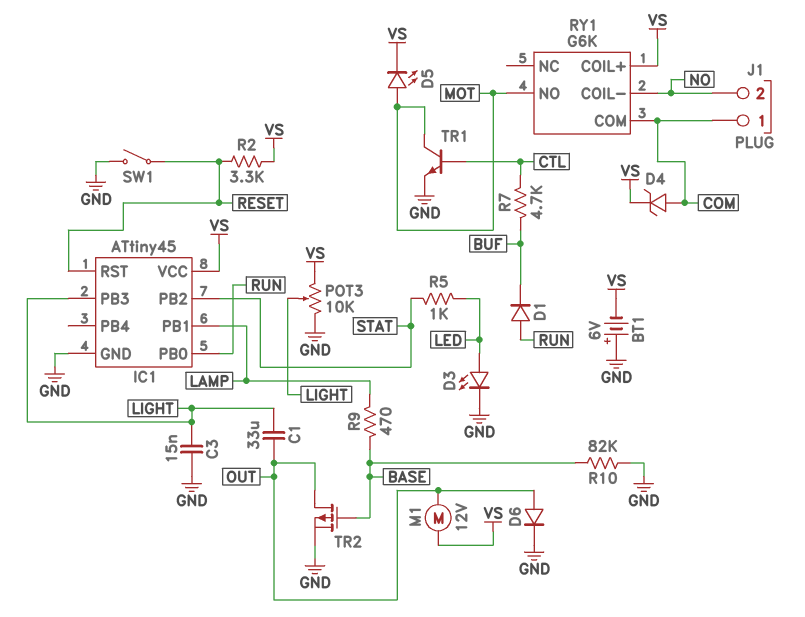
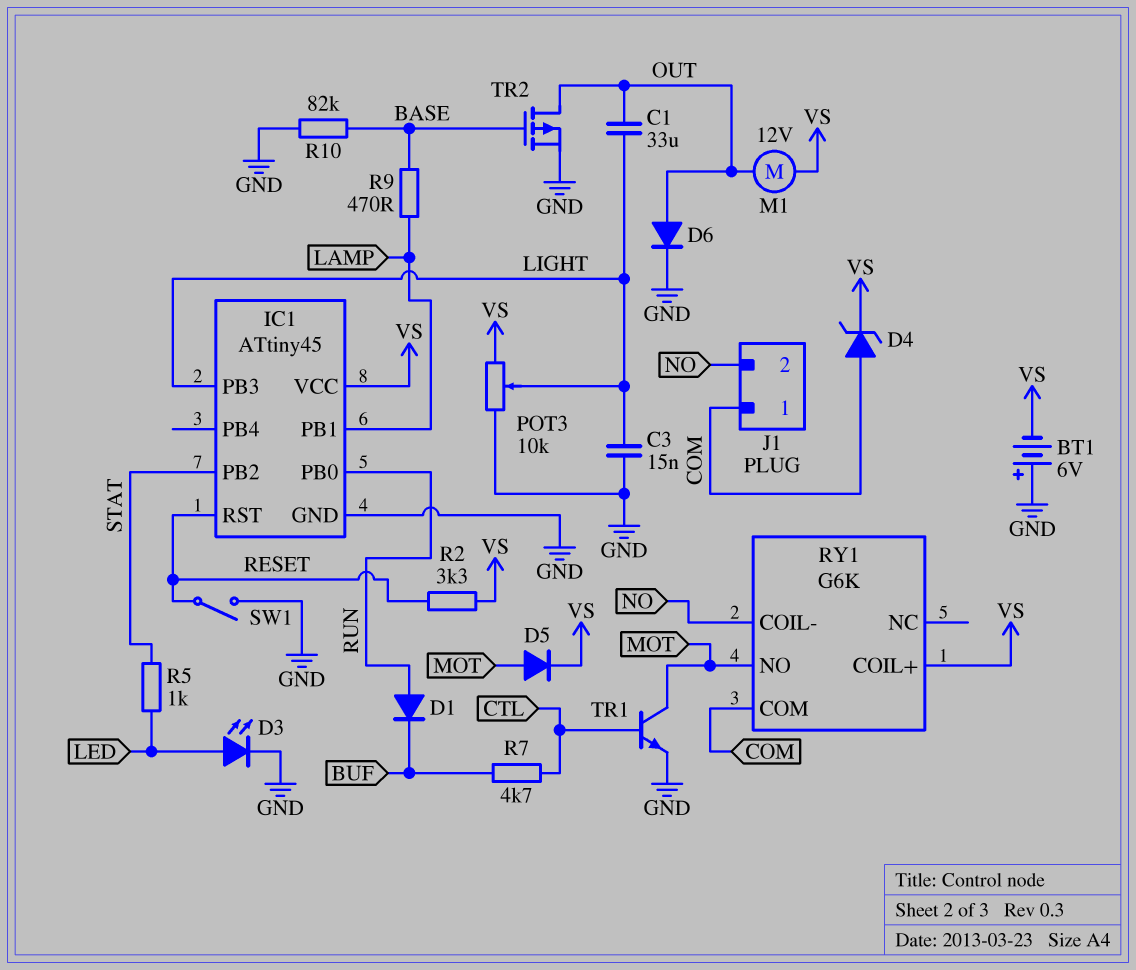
D5: LED (A MOT, K VS) -> diode (A MOT, K VS)

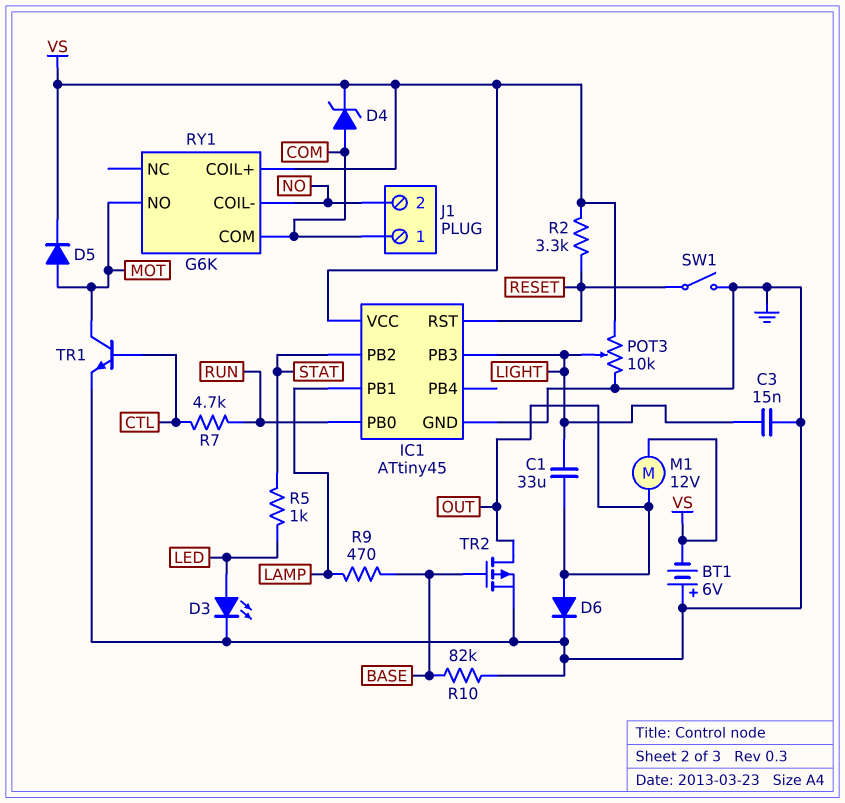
D1: diode (A RUN, K BUF) -> none
R7: 4.7k (BUF, CTL) -> 4.7k (CTL, RUN)

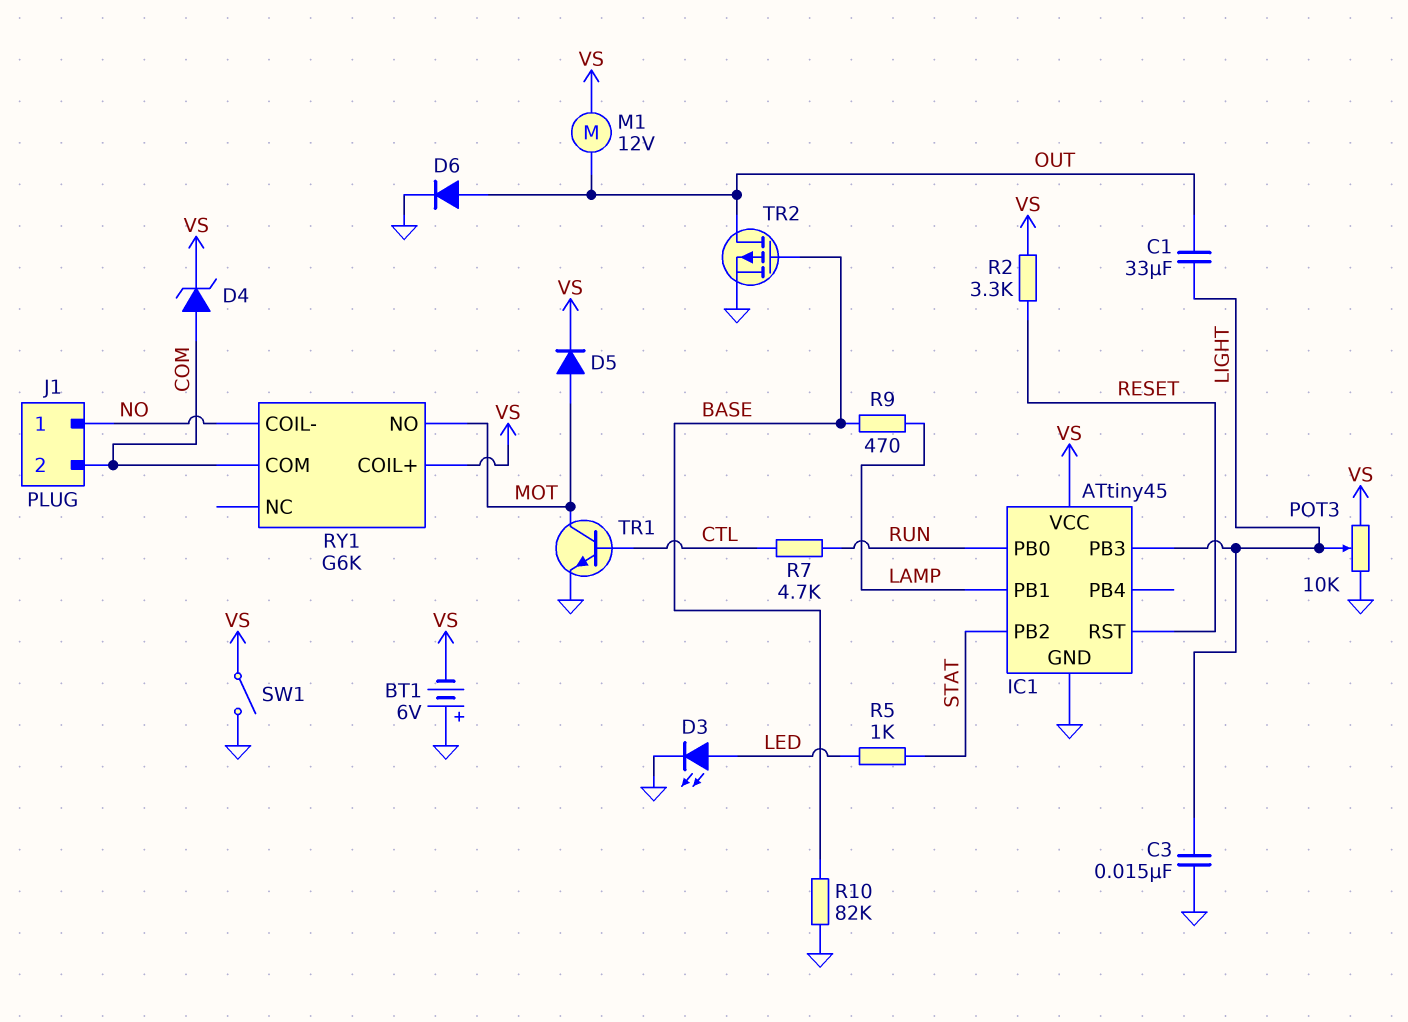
J1 pin 1: COM -> NO
J1 pin 2: NO -> COM
SW1: switch (GND, RESET) -> switch (GND, VS)

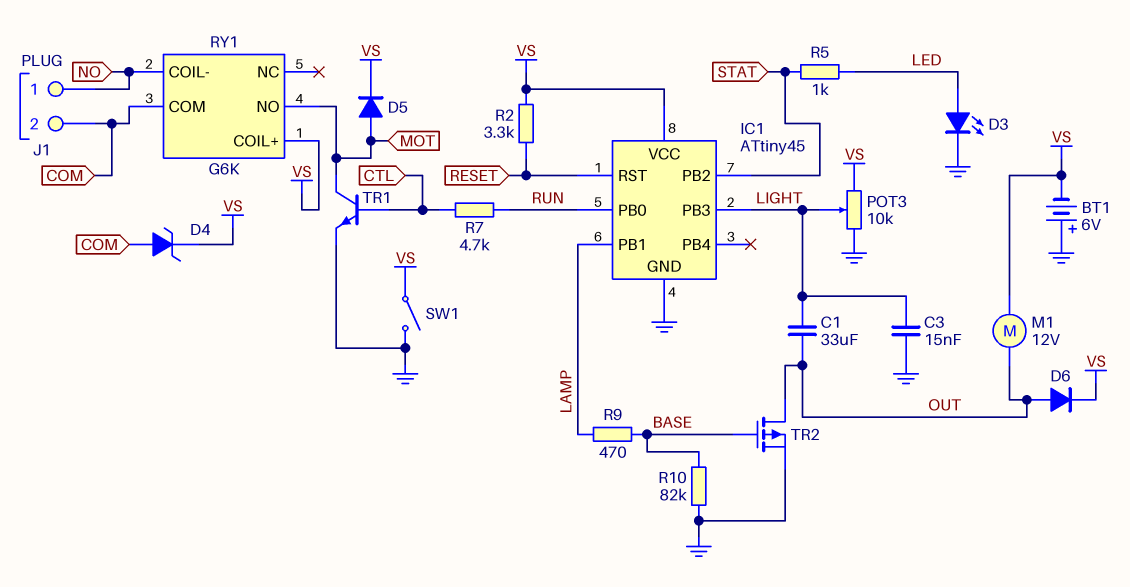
D6: diode (A OUT, K GND) -> diode (A OUT, K VS)

